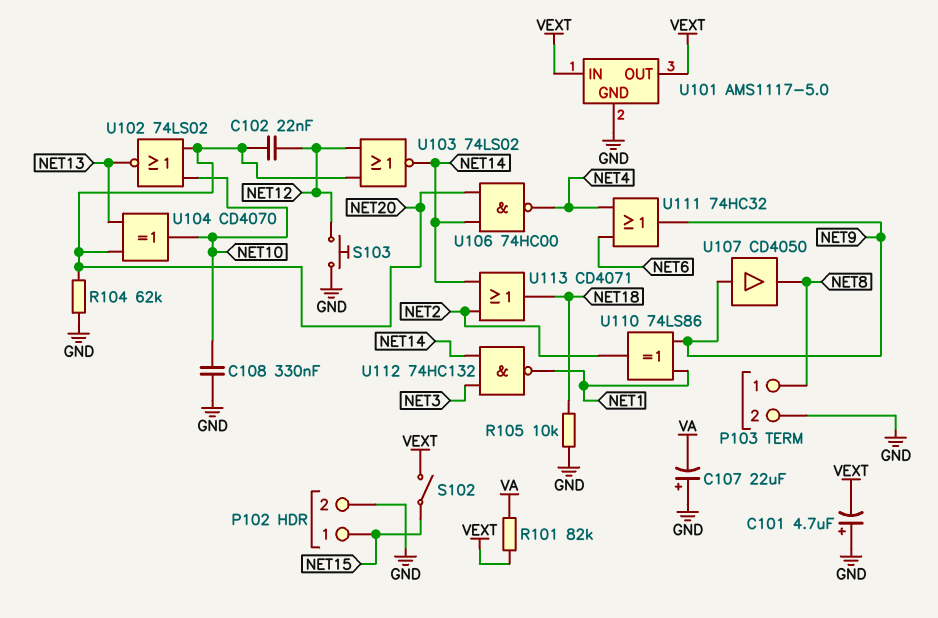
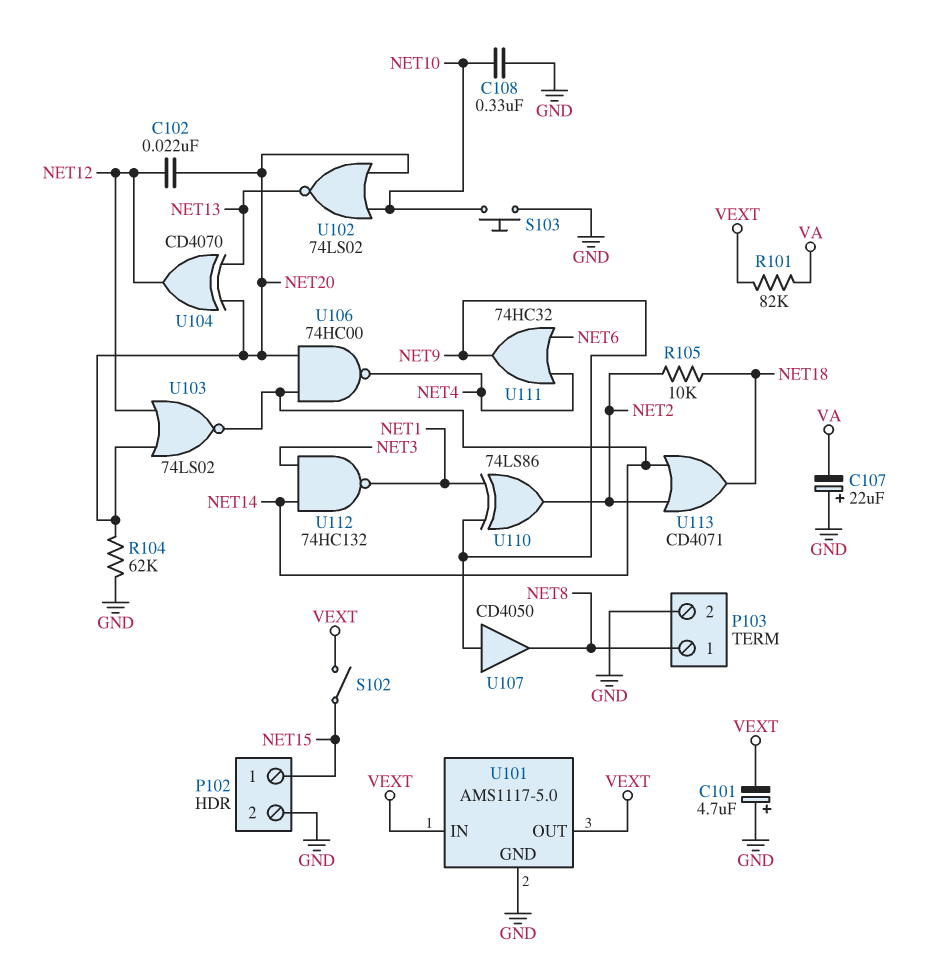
R105: 10k (GND, NET18) -> 10k (NET2, NET18)
S103: button (GND, NET12) -> button (GND, NET10)
U104: XOR CD4070 (in NET13, in NET20, out NET10) -> XOR CD4070 (in NET13, in NET20, out NET12)

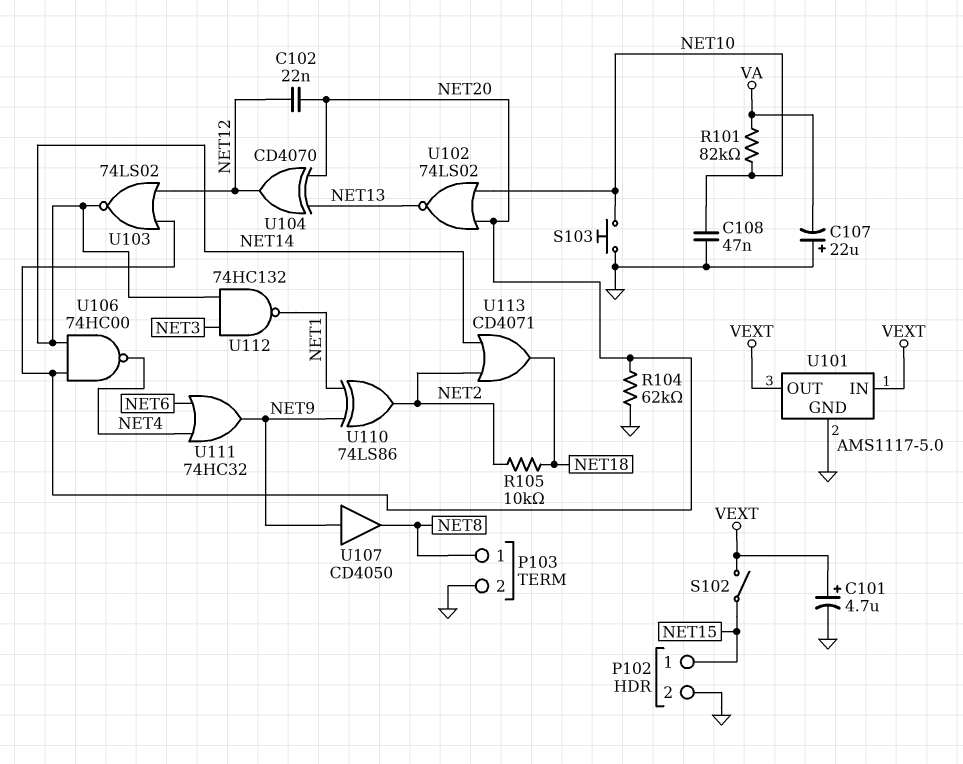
C101: 4.7uF (plus GND, minus VEXT) -> 4.7uF (plus VEXT, minus GND)
C108: 330nF (GND, NET10) -> 47nF (GND, NET10)
R101: 82k (VA, VEXT) -> 82k (NET10, VA)

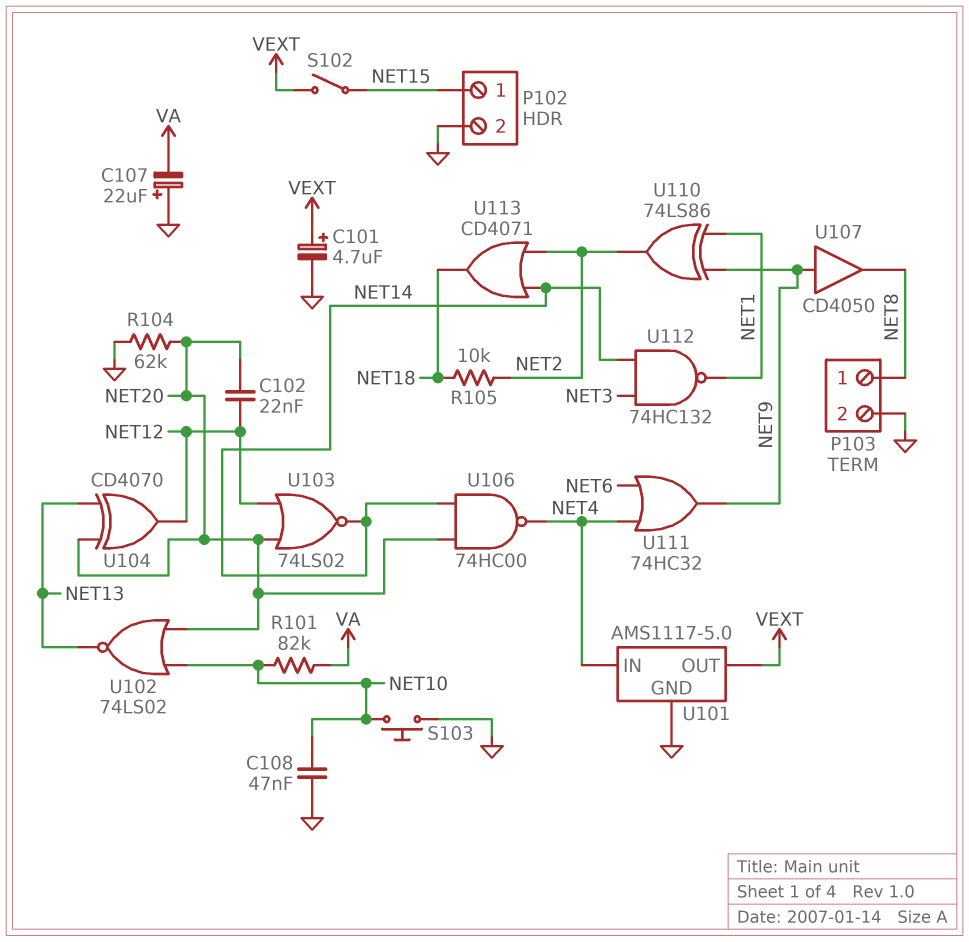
U101 pin IN: VEXT -> NET4

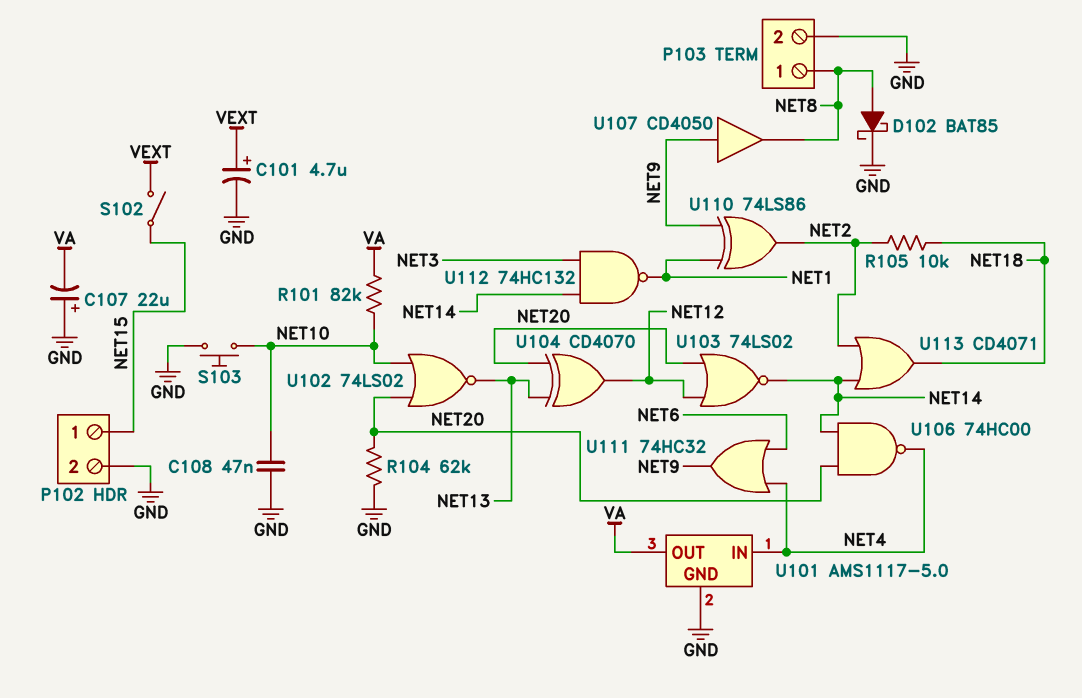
C102: 22nF (NET12, NET20) -> none
D102: none -> schottky BAT85 (A NET8, K GND)
U101 pin OUT: VEXT -> VA

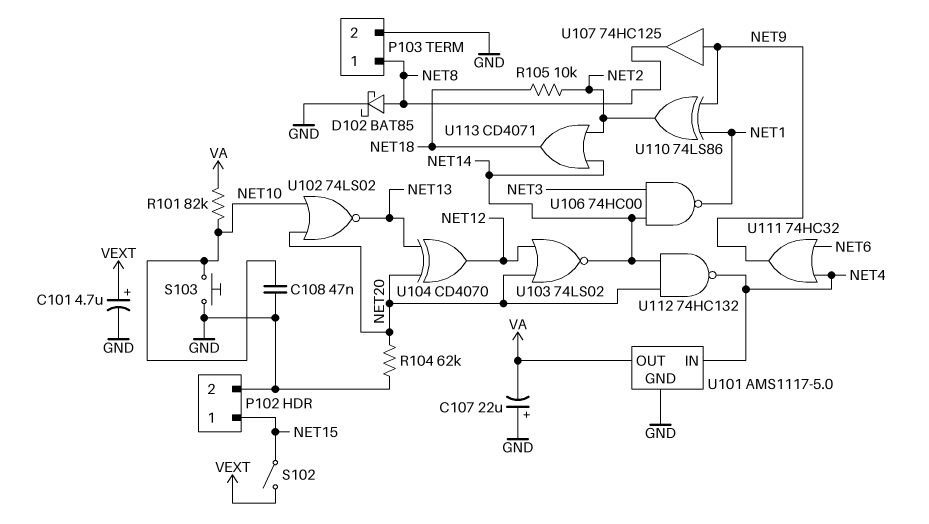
U106: NAND 74HC00 (in NET14, in NET20, out NET4) -> NAND 74HC00 (in NET3, in NET14, out NET1)
U107: buffer CD4050 (in NET9, out NET8) -> buffer 74HC125 (in NET9, out NET8)
U112: NAND 74HC132 (in NET3, in NET14, out NET1) -> NAND 74HC132 (in NET14, in NET20, out NET4)

